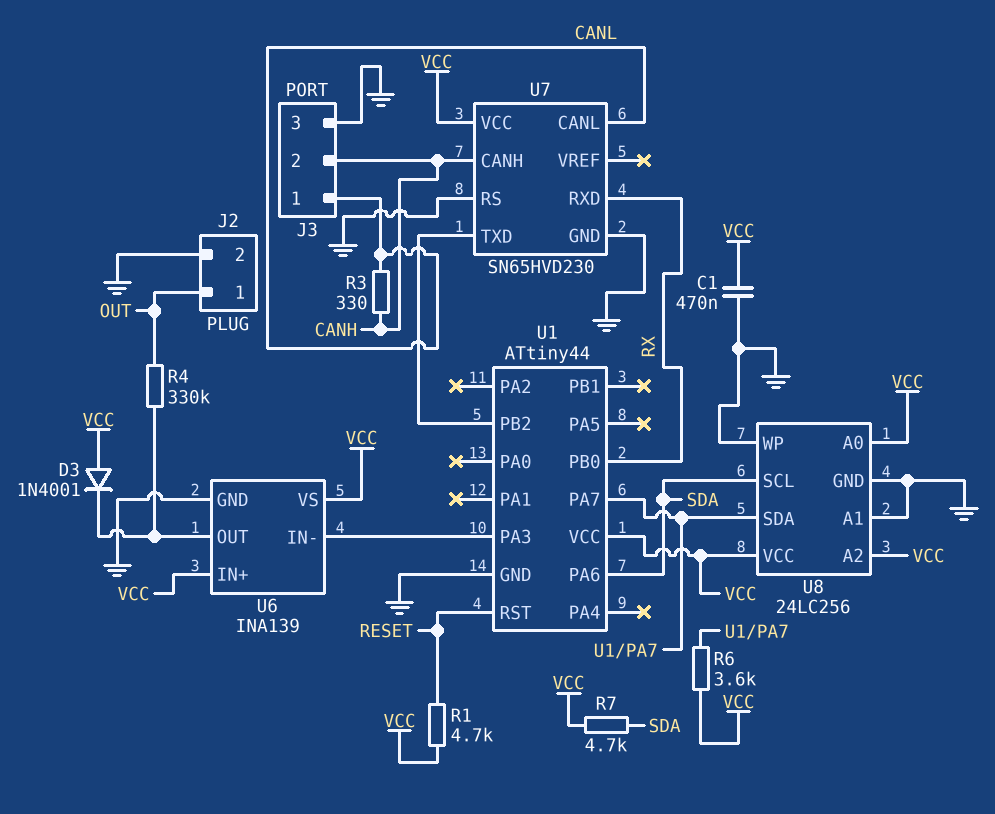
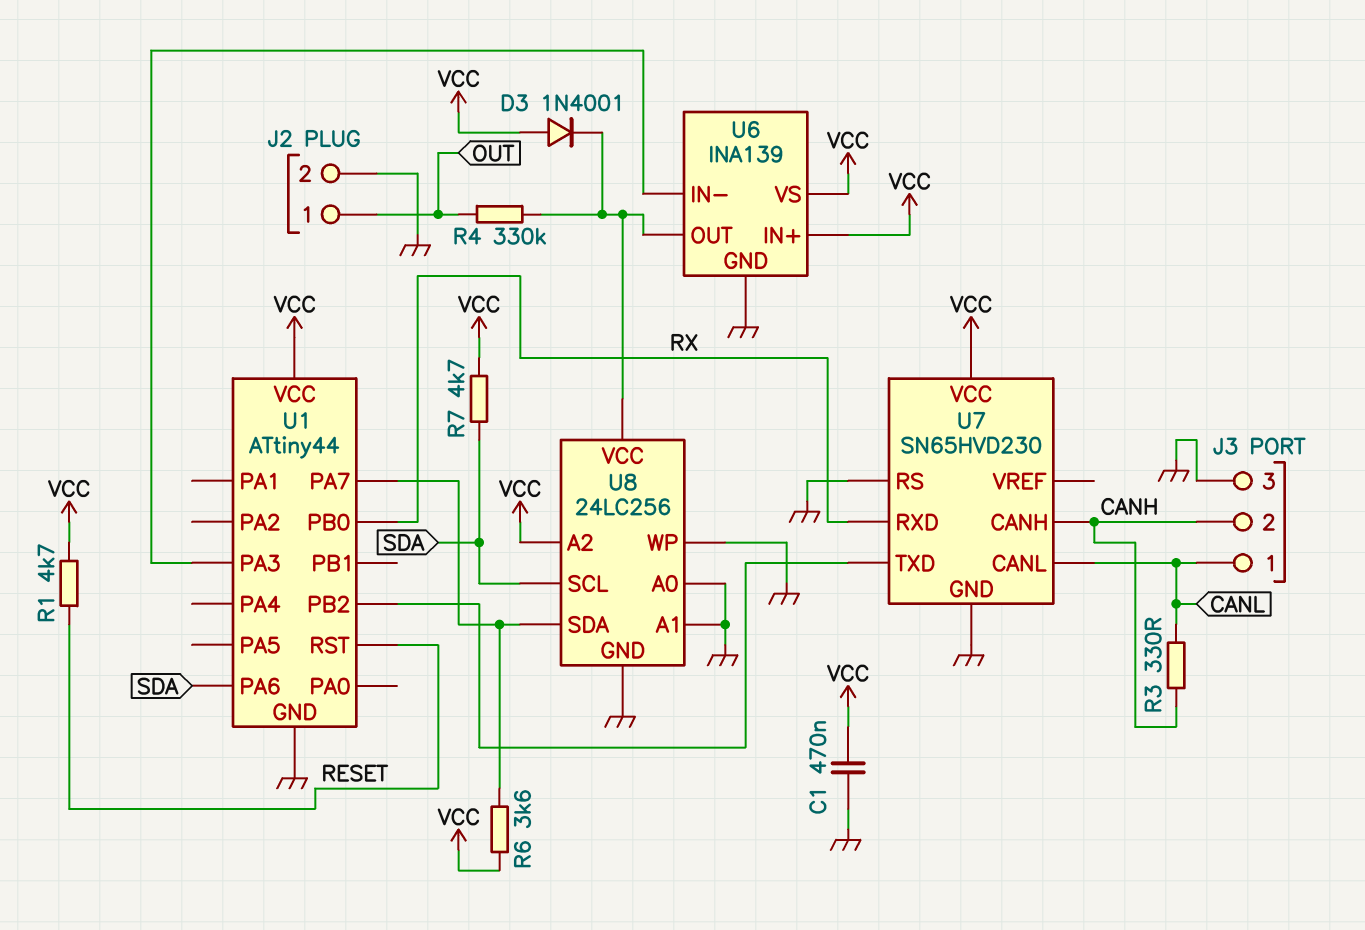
U8 pin A0: VCC -> GND
U8 pin VCC: VCC -> U6/OUT

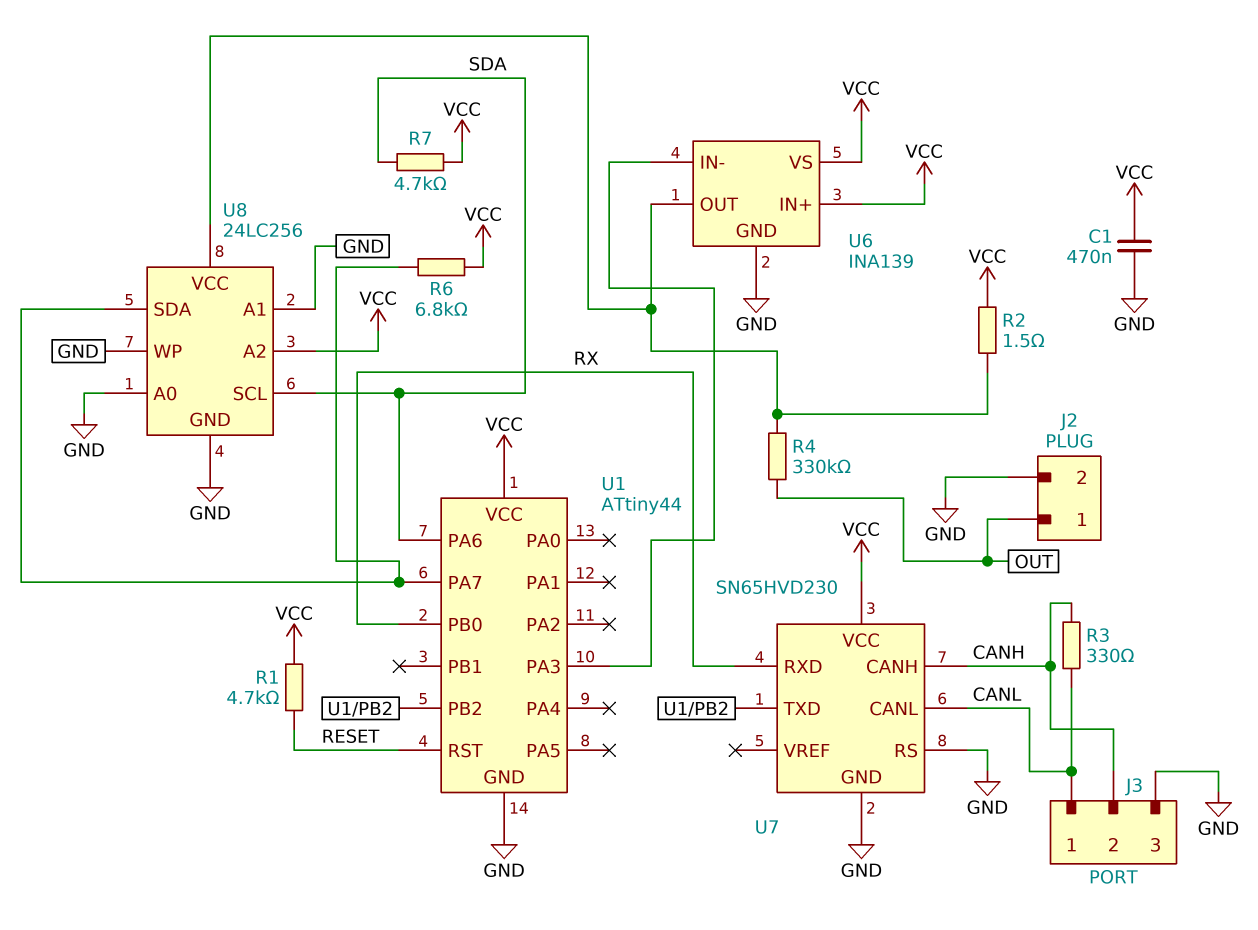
D3: diode 1N4001 (A VCC, K U6/OUT) -> none
R2: none -> 1.5 (U6/OUT, VCC)
R6: 3.6k (U1/PA7, VCC) -> 6.8k (U1/PA7, VCC)

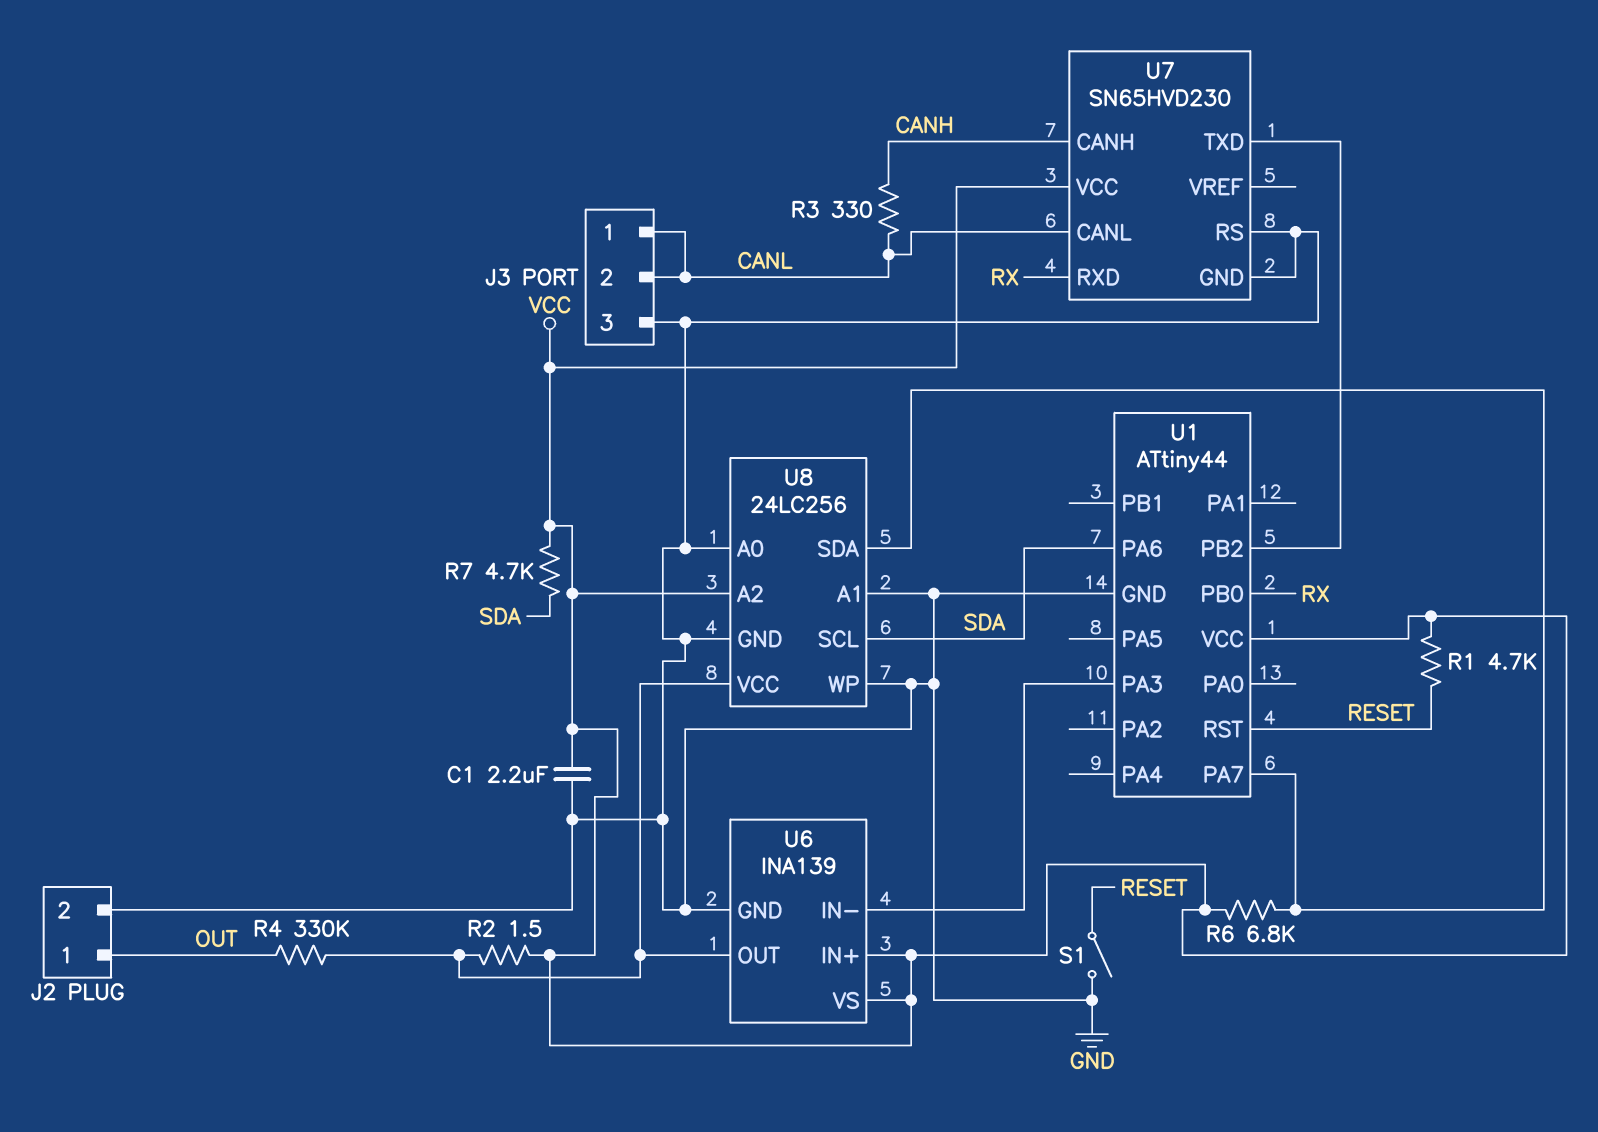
C1: 470nF (GND, VCC) -> 2.2uF (GND, VCC)
J3 pin 2: CANH -> CANL
S1: none -> switch (GND, RESET)

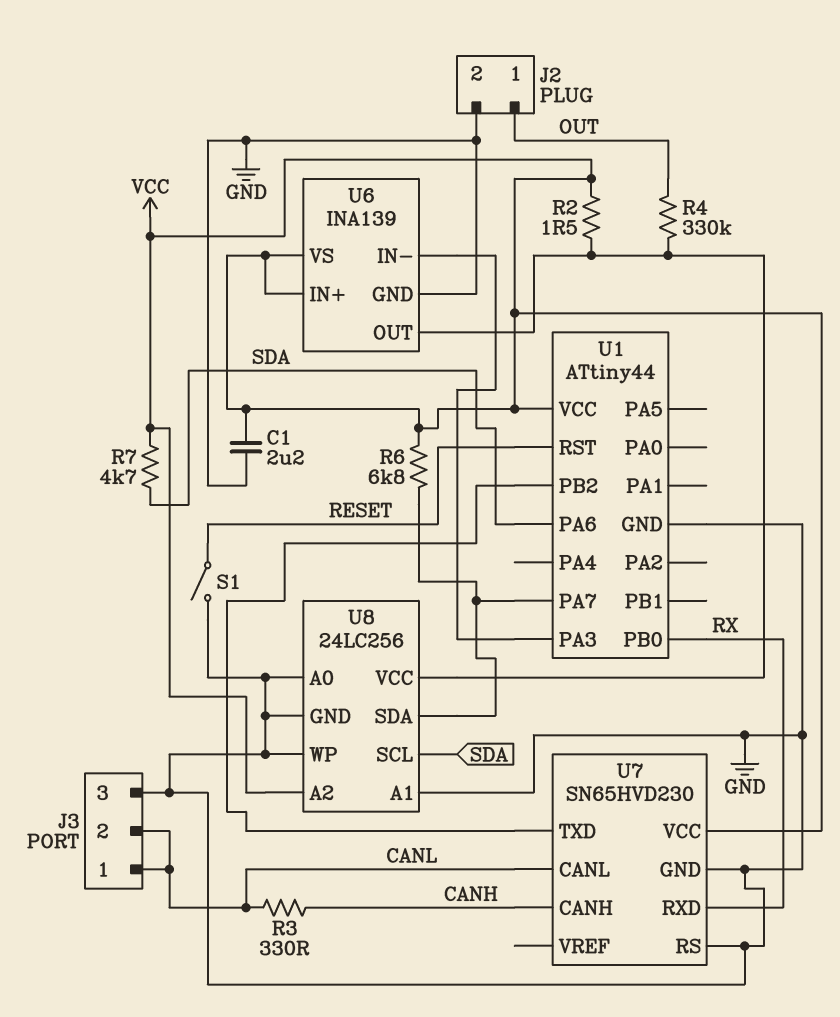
R1: 4.7k (RESET, VCC) -> none

